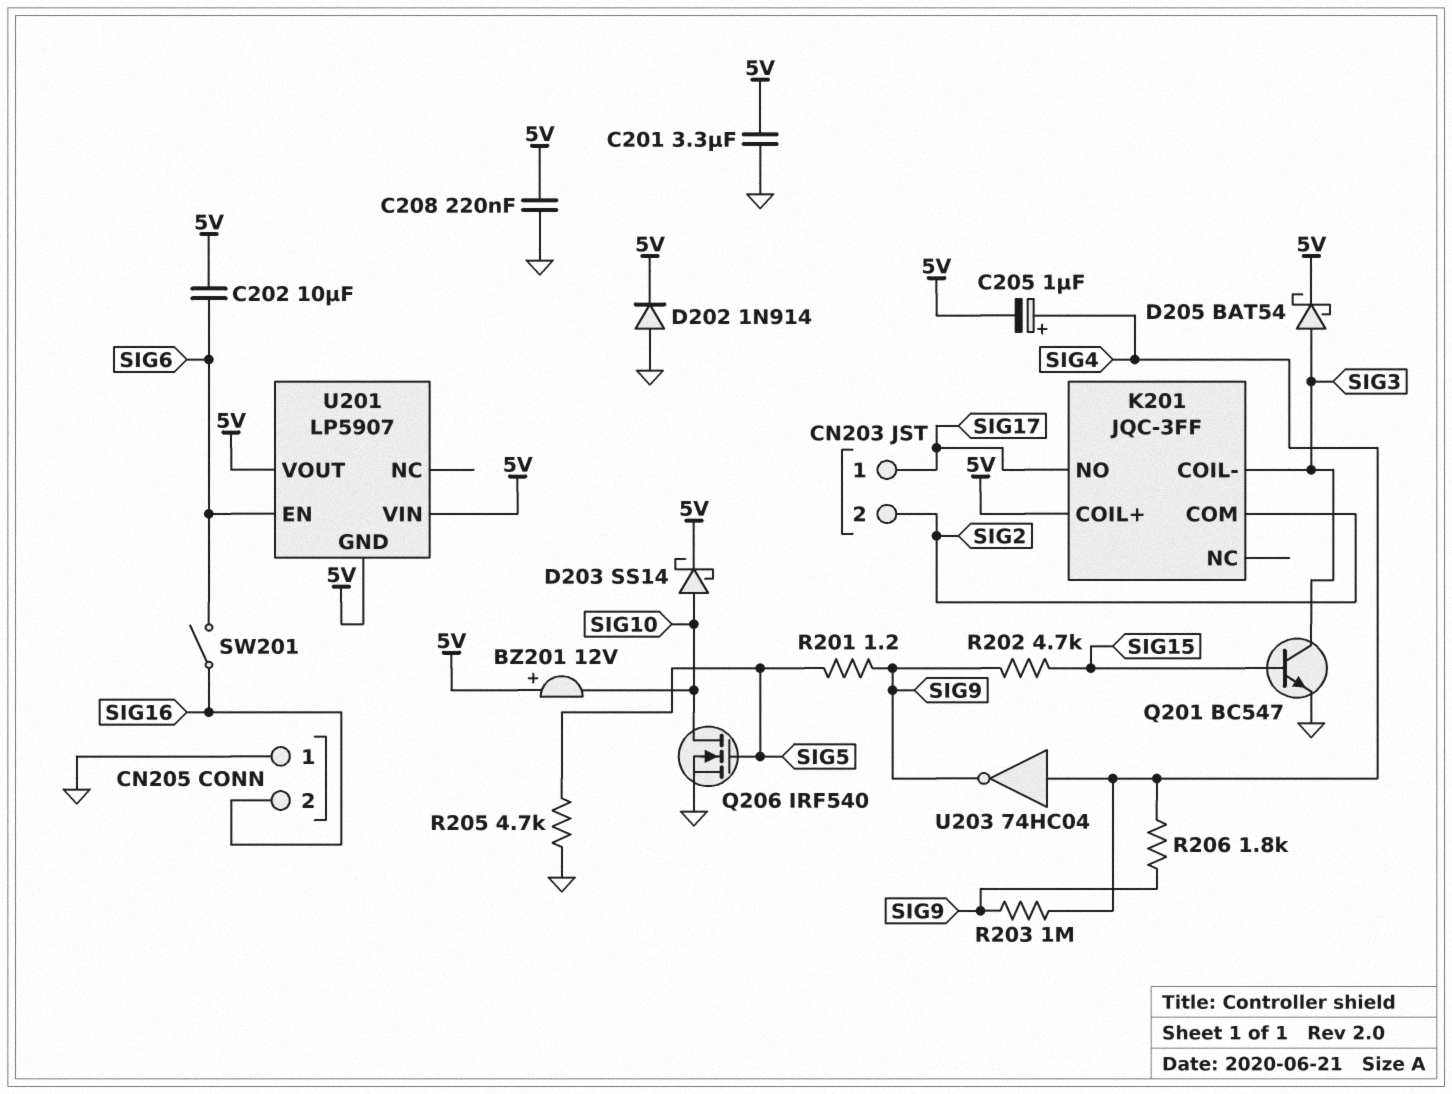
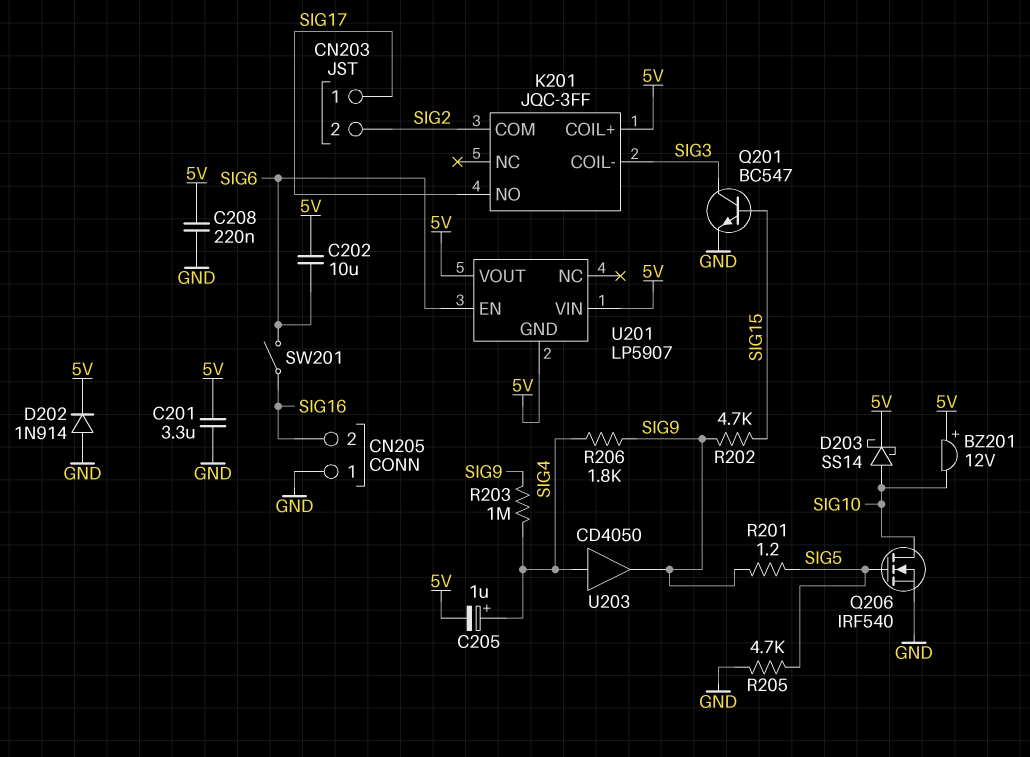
D205: schottky BAT54 (A SIG3, K 5V) -> none
U203: NOT 74HC04 (in SIG4, out SIG9) -> buffer CD4050 (in SIG4, out SIG9)

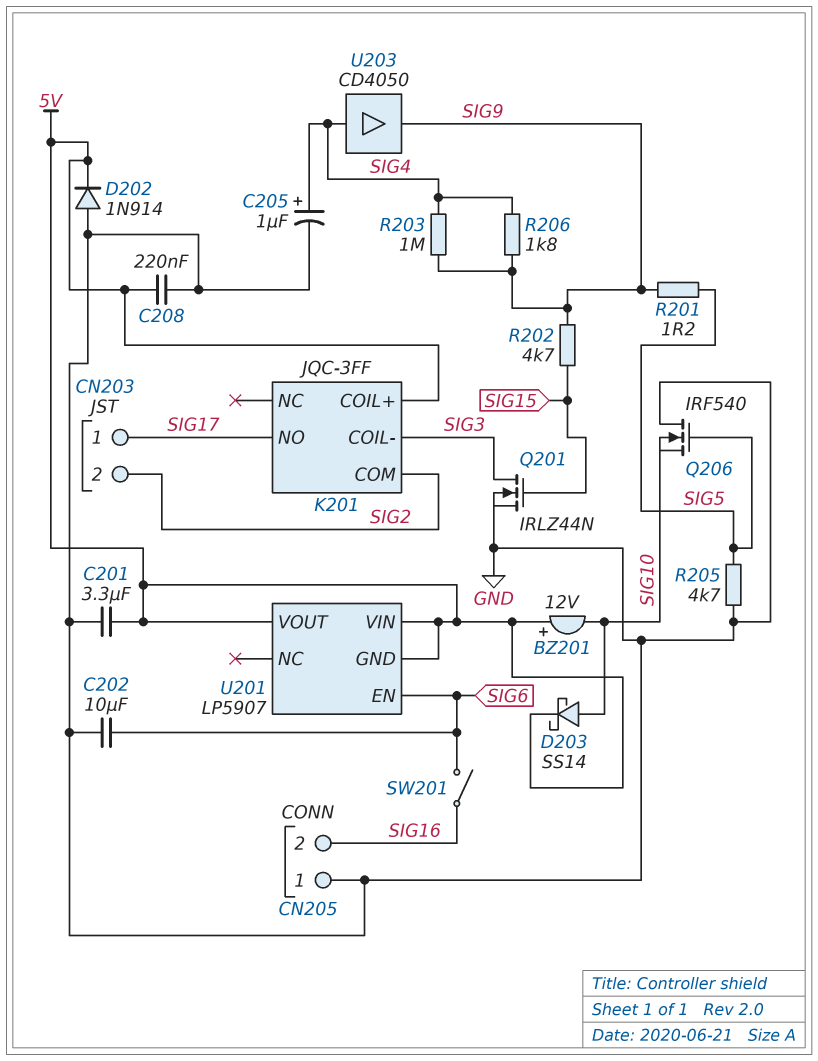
C202: 10uF (5V, SIG6) -> 10uF (GND, SIG6)
C205: 1uF (plus SIG4, minus 5V) -> 1uF (plus SIG4, minus GND)
Q201: NPN BC547 (B SIG15, C SIG3, E GND) -> NMOS IRLZ44N (G SIG15, D SIG3, S GND)
Q206: NMOS IRF540 (G SIG5, D SIG10, S GND) -> NMOS IRF540 (G SIG5, D GND, S SIG10)

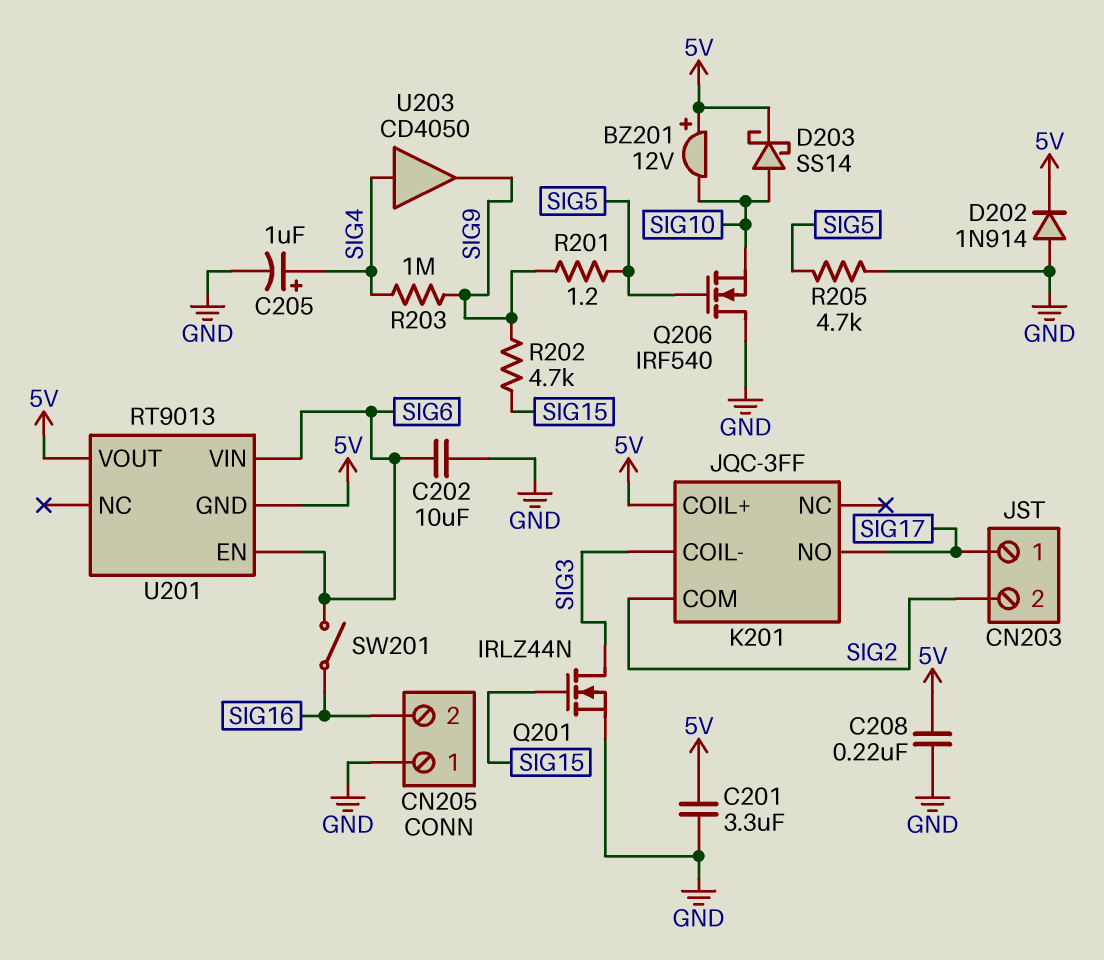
R206: 1.8k (SIG4, SIG9) -> none
U201: LP5907 -> RT9013
U201 pin VIN: 5V -> SIG6

